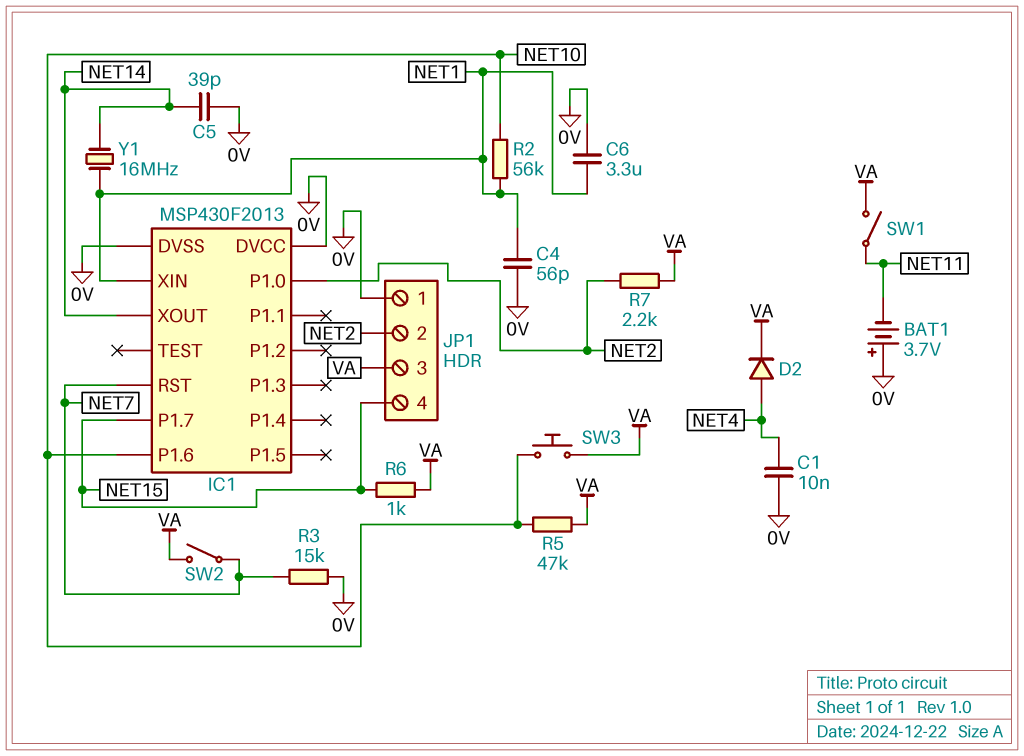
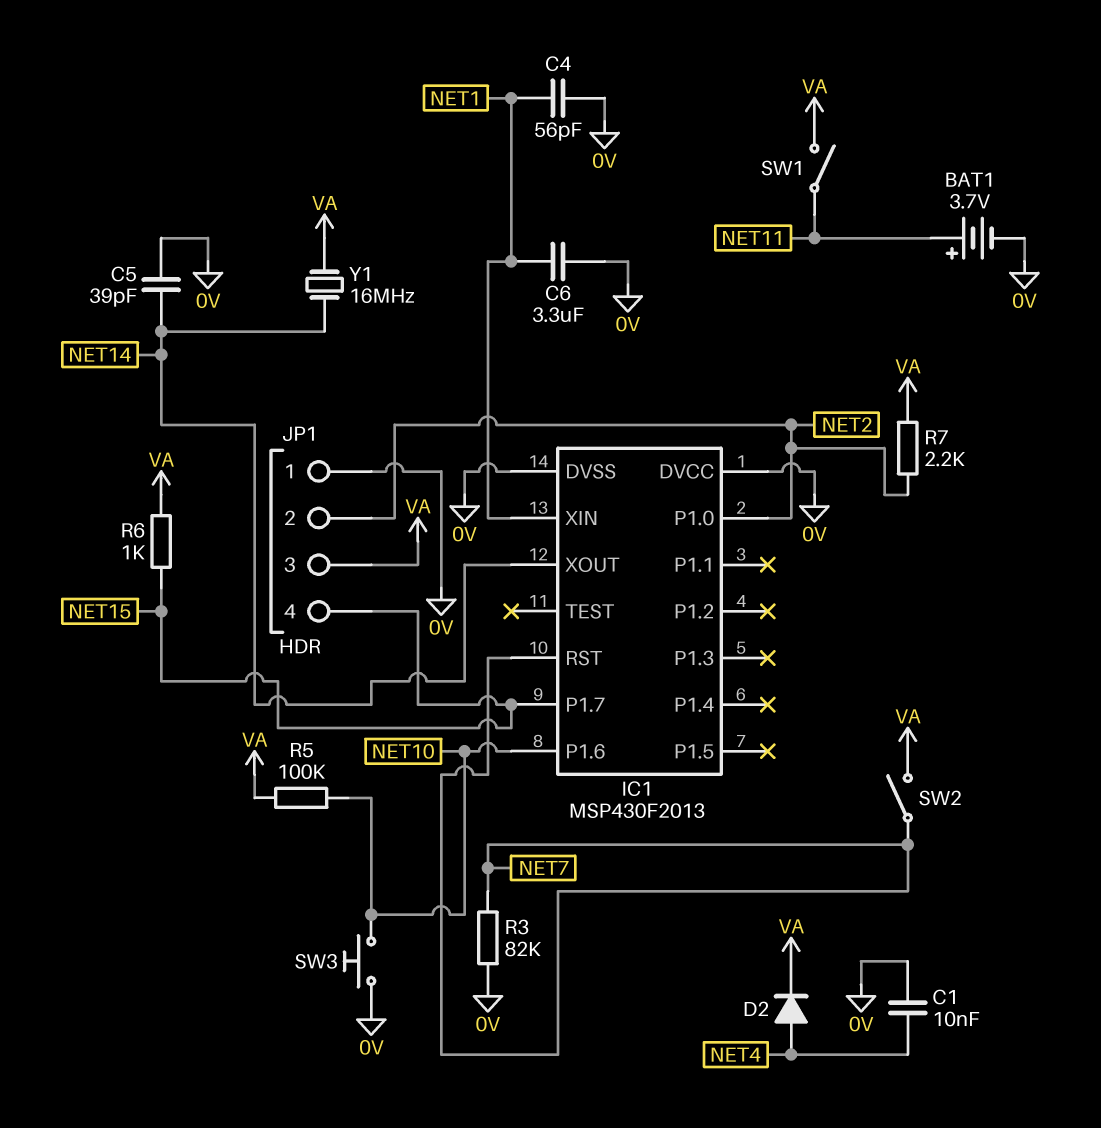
BAT1: 3.7V (plus 0V, minus NET11) -> 3.7V (plus NET11, minus 0V)
R2: 56k (NET1, NET10) -> none
R3: 15k (0V, NET7) -> 82k (0V, NET7)
R5: 47k (NET10, VA) -> 100k (NET10, VA)
SW3: button (NET10, VA) -> button (0V, NET10)
Y1: 16MHz (NET1, NET14) -> 16MHz (NET14, VA)

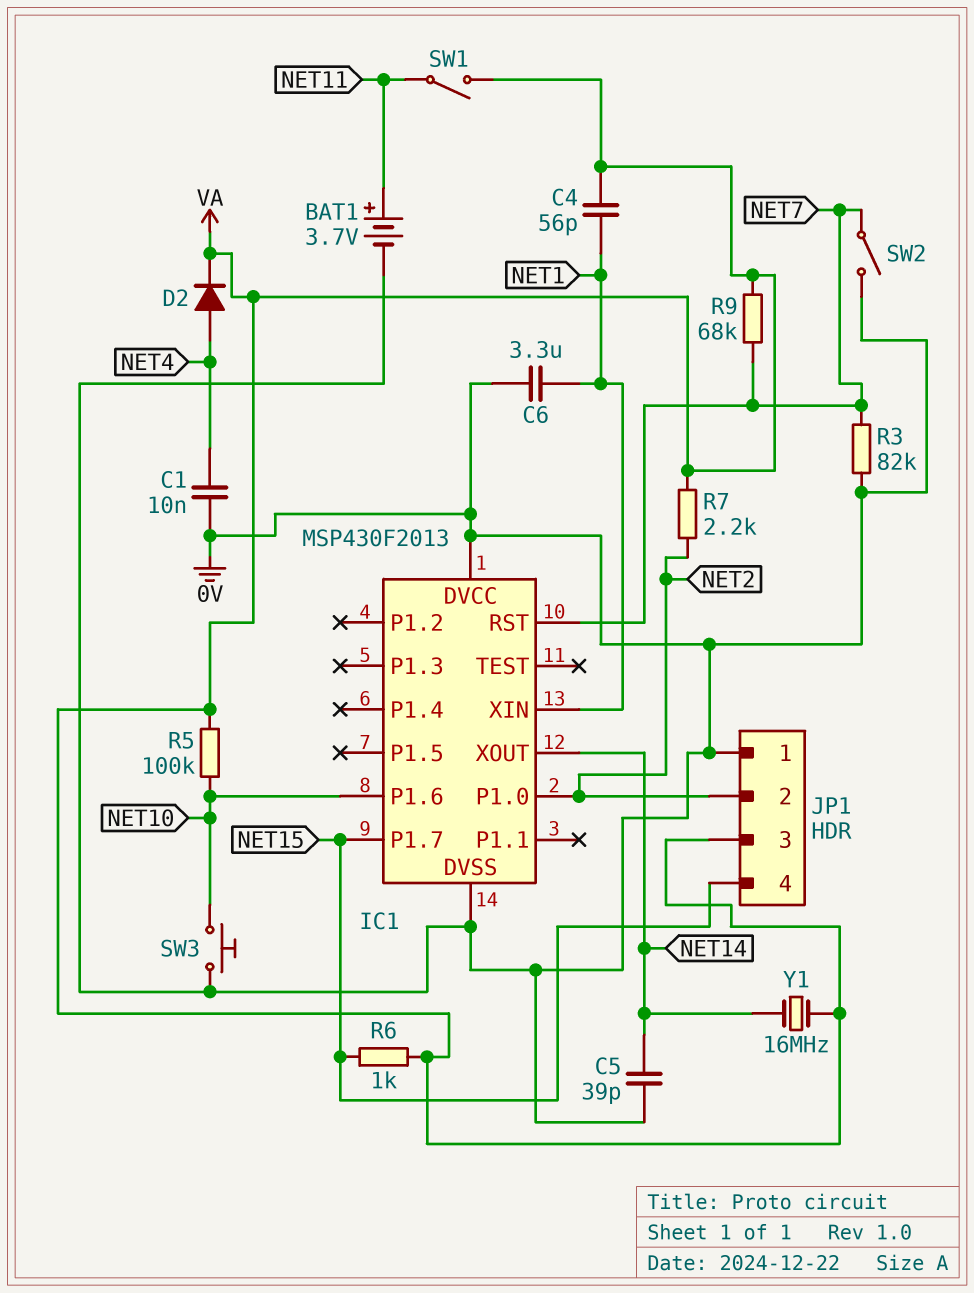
C4: 56pF (0V, NET1) -> 56pF (NET1, VA)
R9: none -> 68k (NET7, VA)
SW2: switch (NET7, VA) -> switch (0V, NET7)

